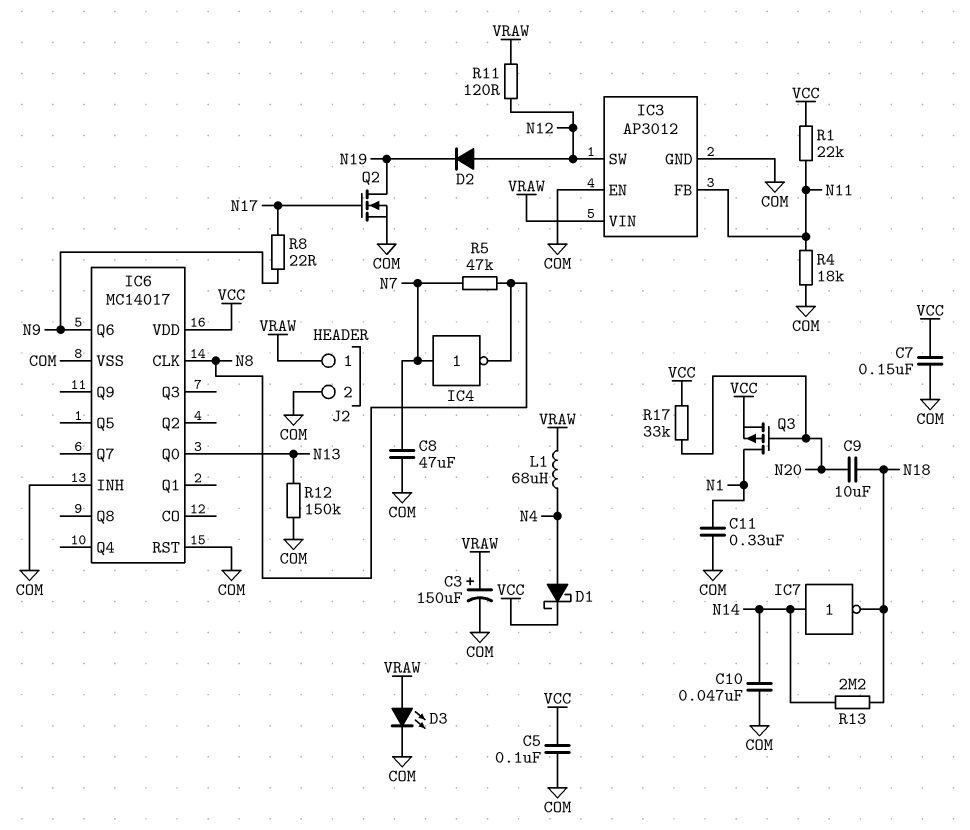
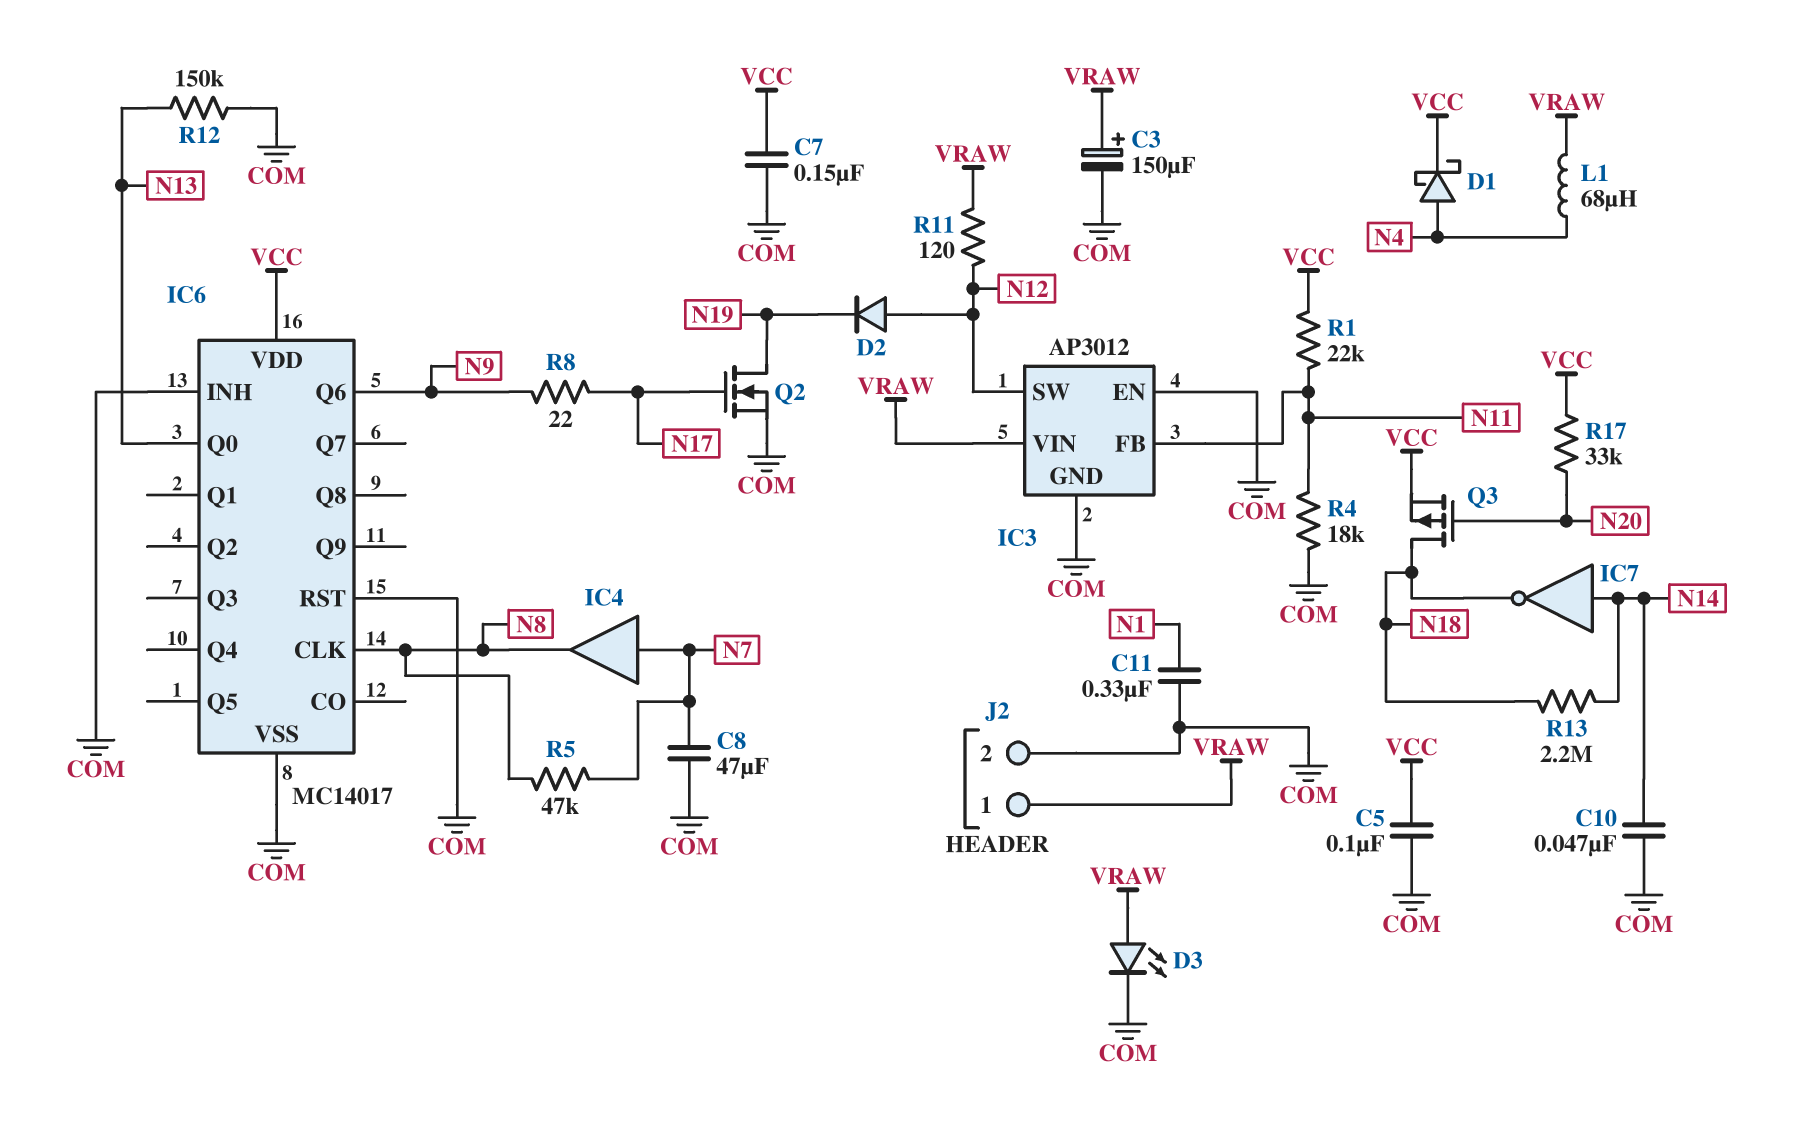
C9: 10uF (N18, N20) -> none
IC4: NOT (in N7, out N8) -> buffer (in N7, out N8)
Q3: PMOS (G N20, D N1, S VCC) -> PMOS (G N20, D N18, S VCC)

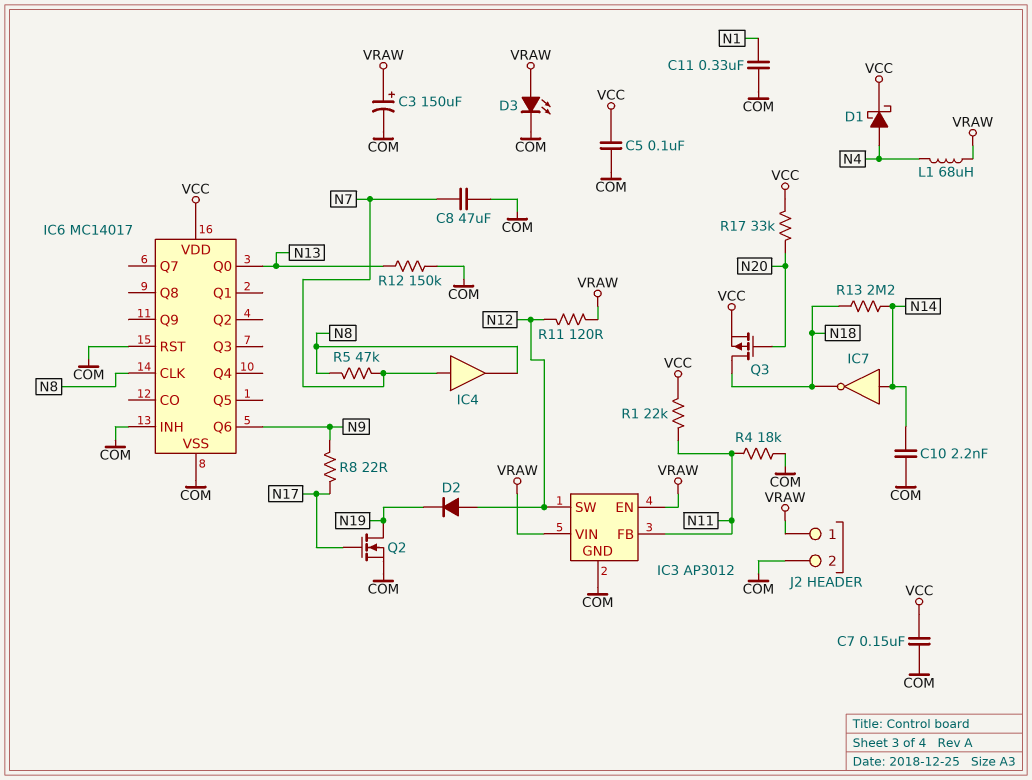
C10: 47nF (COM, N14) -> 2.2nF (COM, N14)
IC3 pin EN: COM -> VRAW

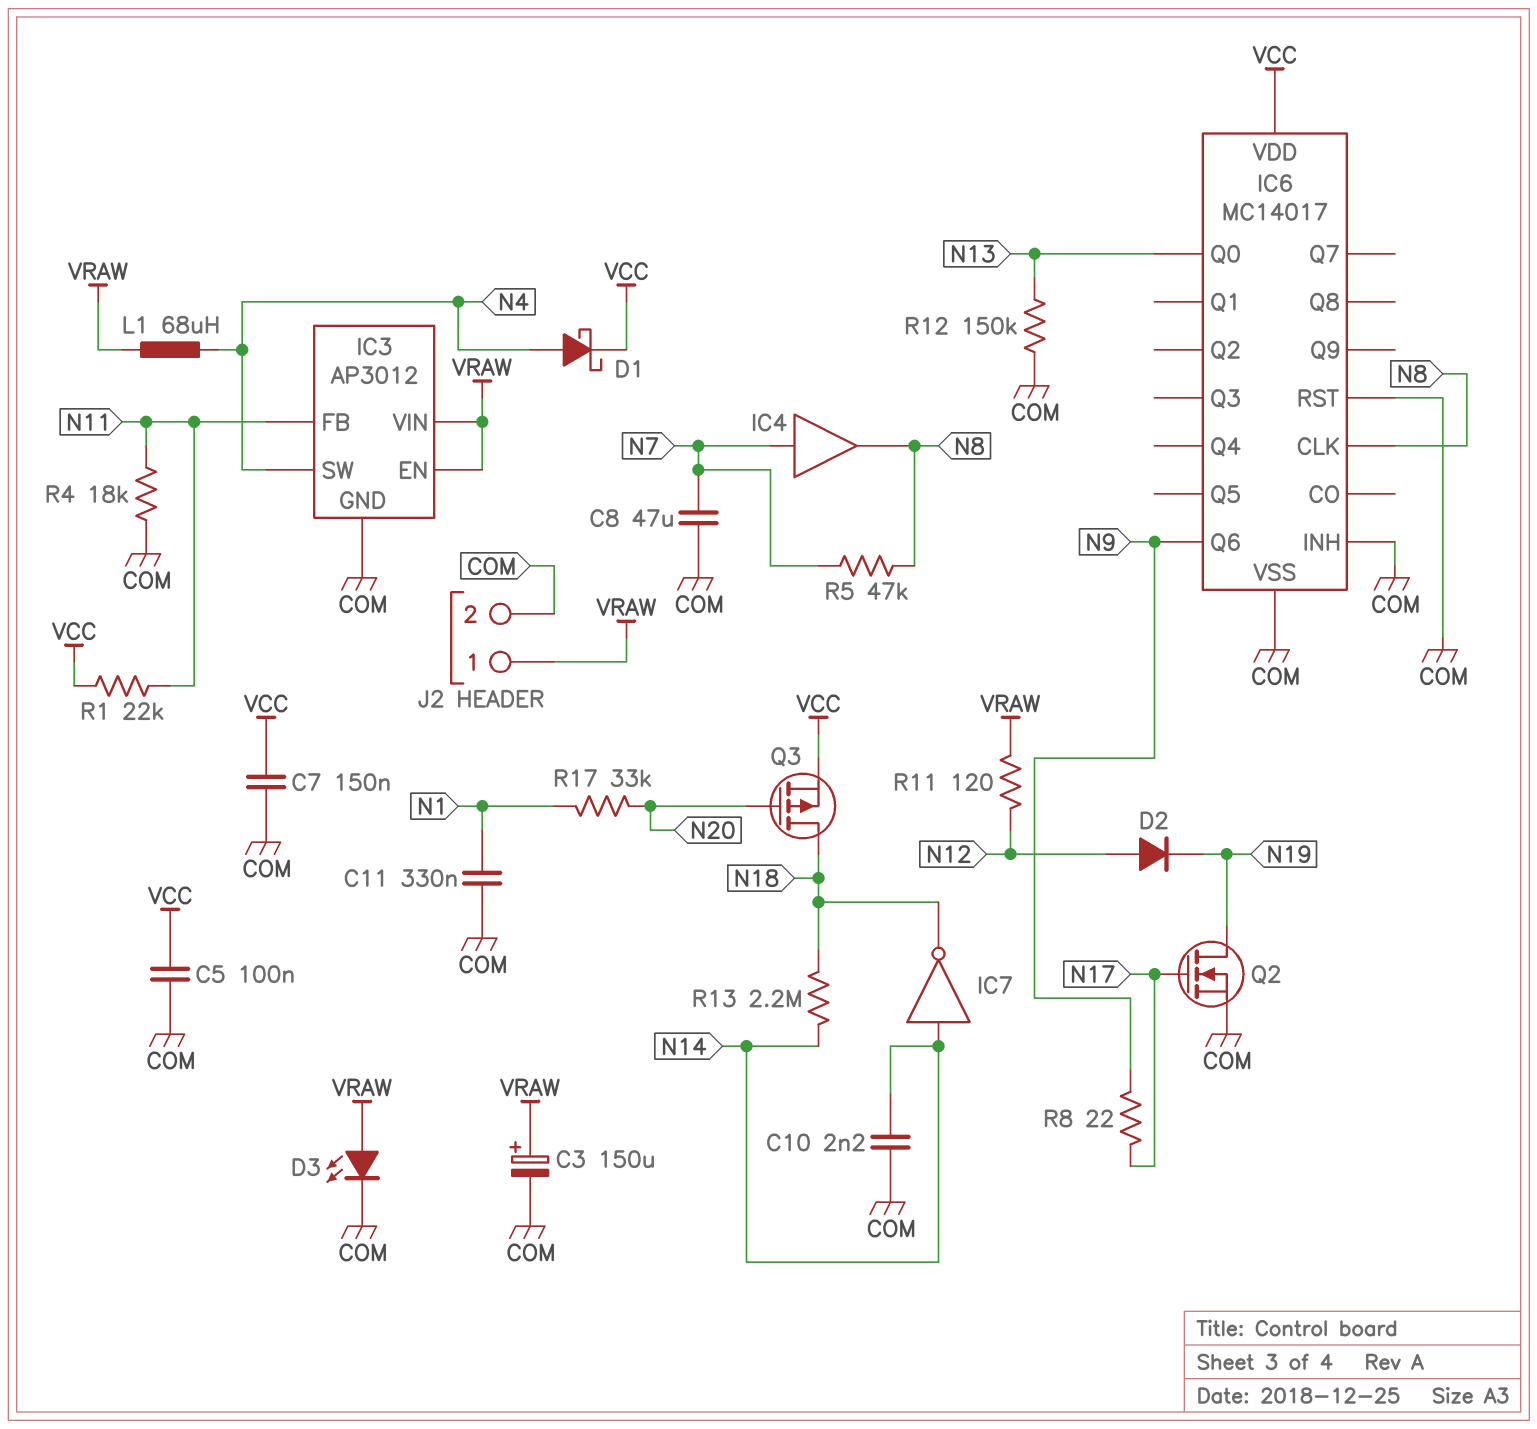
IC3 pin SW: N12 -> N4
R17: 33k (N20, VCC) -> 33k (N1, N20)

